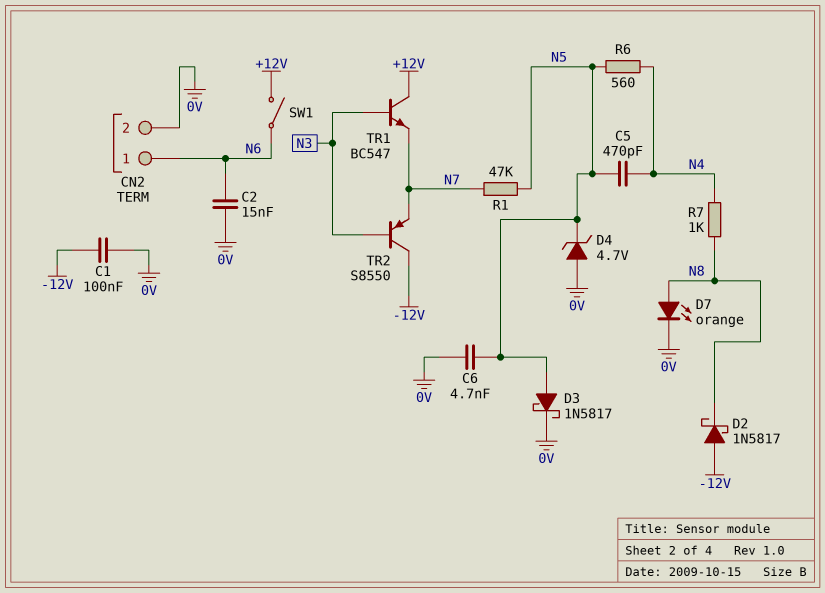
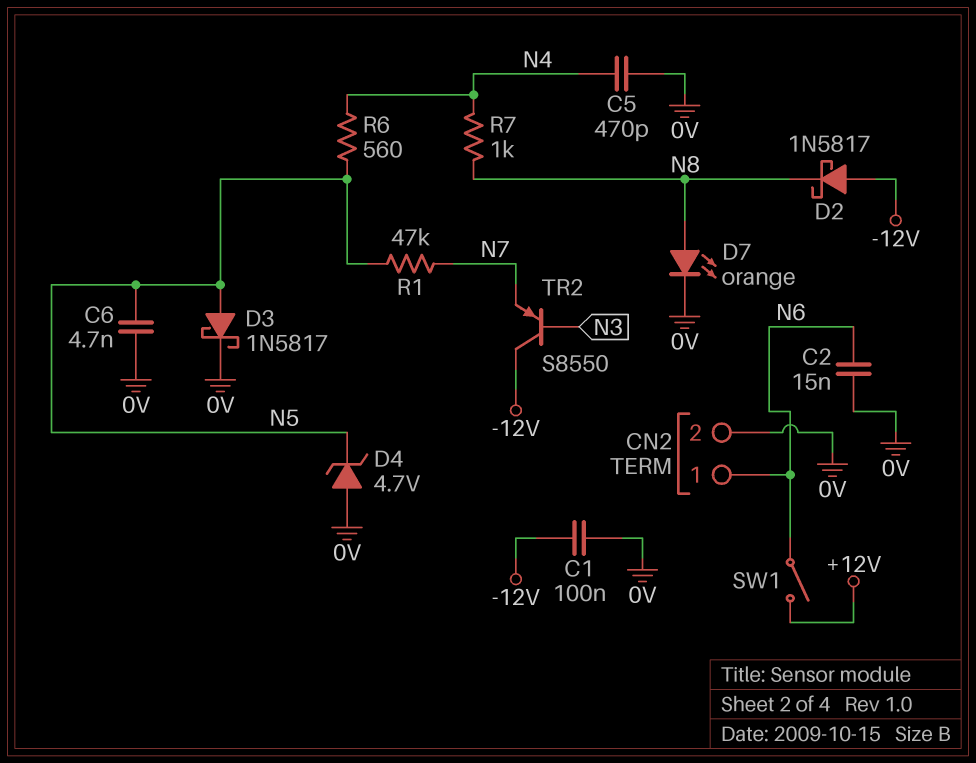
C5: 470pF (N4, N5) -> 470pF (0V, N4)
TR1: NPN BC547 (B N3, C +12V, E N7) -> none

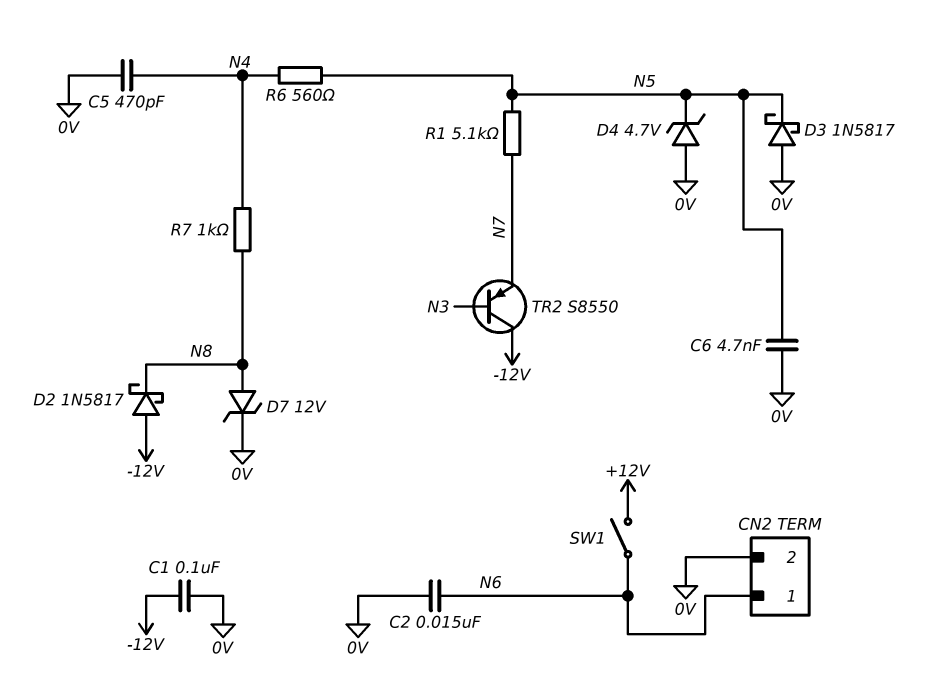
D3: schottky 1N5817 (A N5, K 0V) -> schottky 1N5817 (A 0V, K N5)
D7: LED orange (A N8, K 0V) -> zener 12V (A N8, K 0V)
R1: 47k (N5, N7) -> 5.1k (N5, N7)

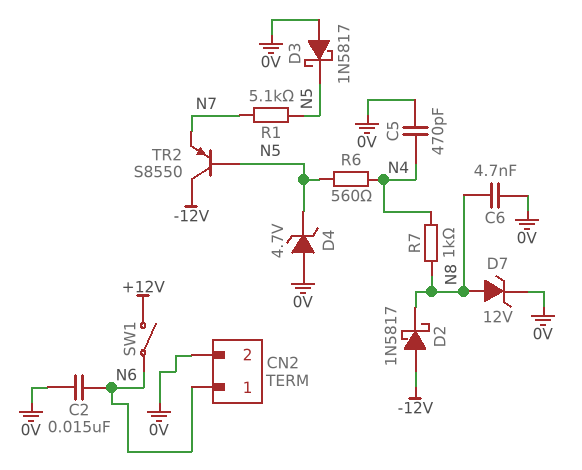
C1: 100nF (-12V, 0V) -> none
C6: 4.7nF (0V, N5) -> 4.7nF (0V, N8)
TR2: PNP S8550 (B N3, C -12V, E N7) -> PNP S8550 (B N5, C -12V, E N7)

